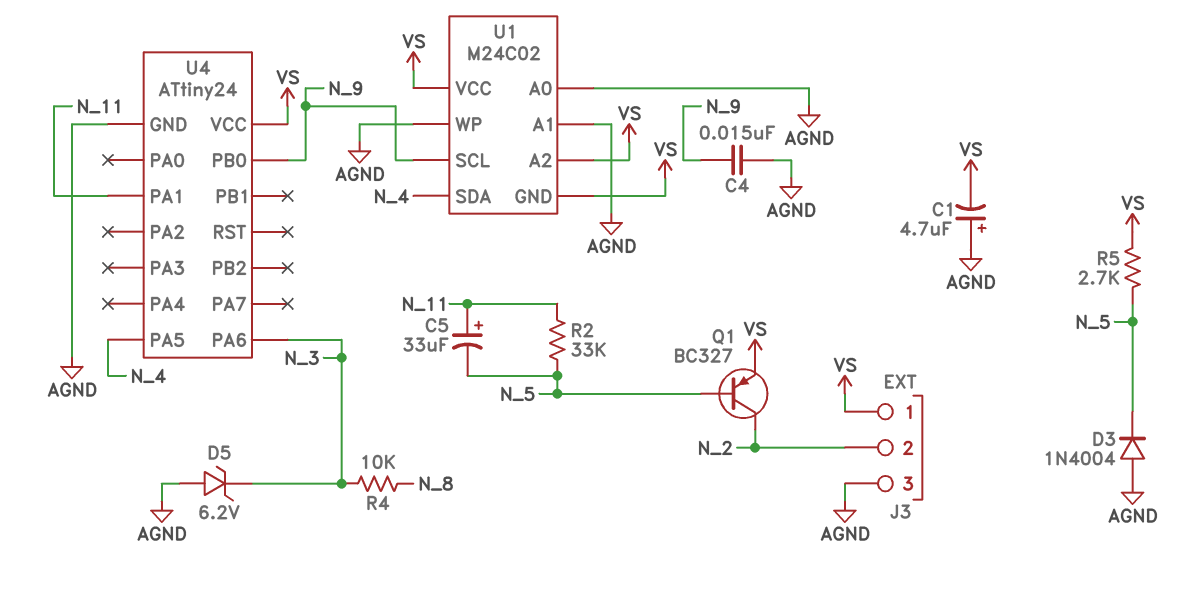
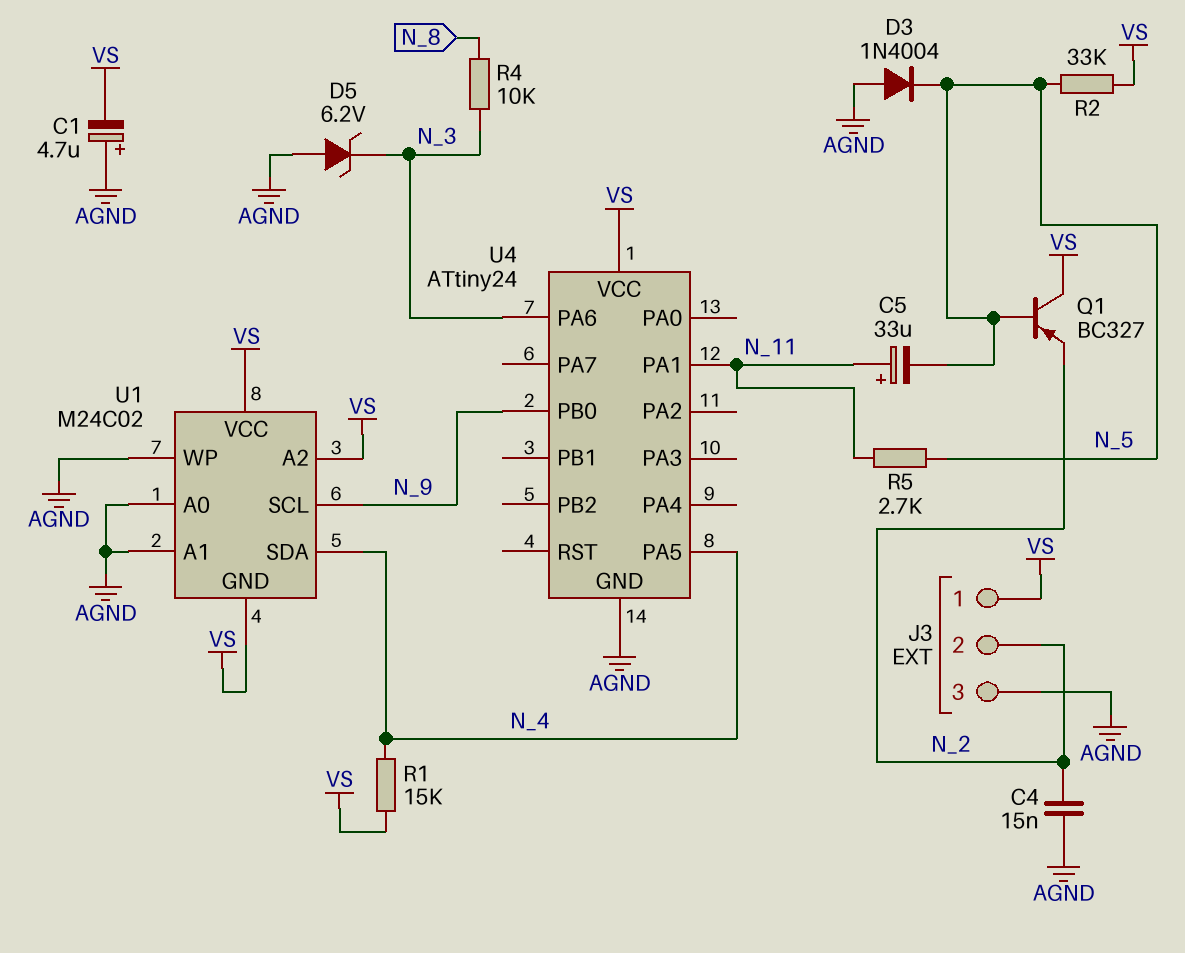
C4: 15nF (AGND, N_9) -> 15nF (AGND, N_2)
Q1: PNP BC327 (B N_5, C N_2, E VS) -> PNP BC327 (B N_5, C VS, E N_2)
R1: none -> 15k (N_4, VS)
R2: 33k (N_5, N_11) -> 33k (N_5, VS)
R5: 2.7k (N_5, VS) -> 2.7k (N_5, N_11)

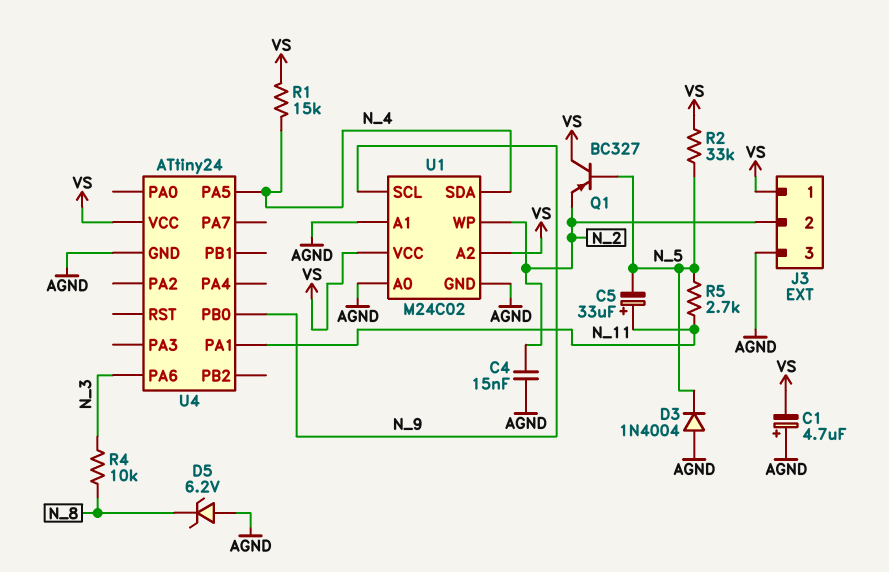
D5: zener 6.2V (A AGND, K N_3) -> zener 6.2V (A AGND, K N_8)
U1 pin GND: VS -> AGND
U1 pin WP: AGND -> N_2

